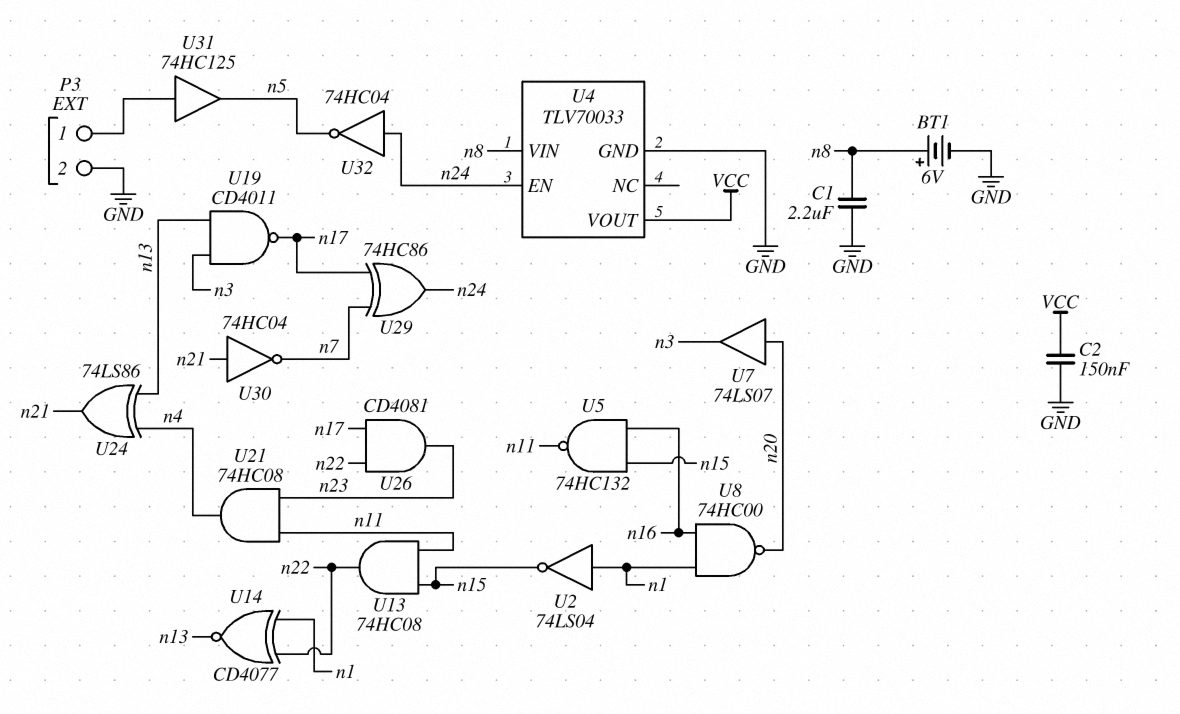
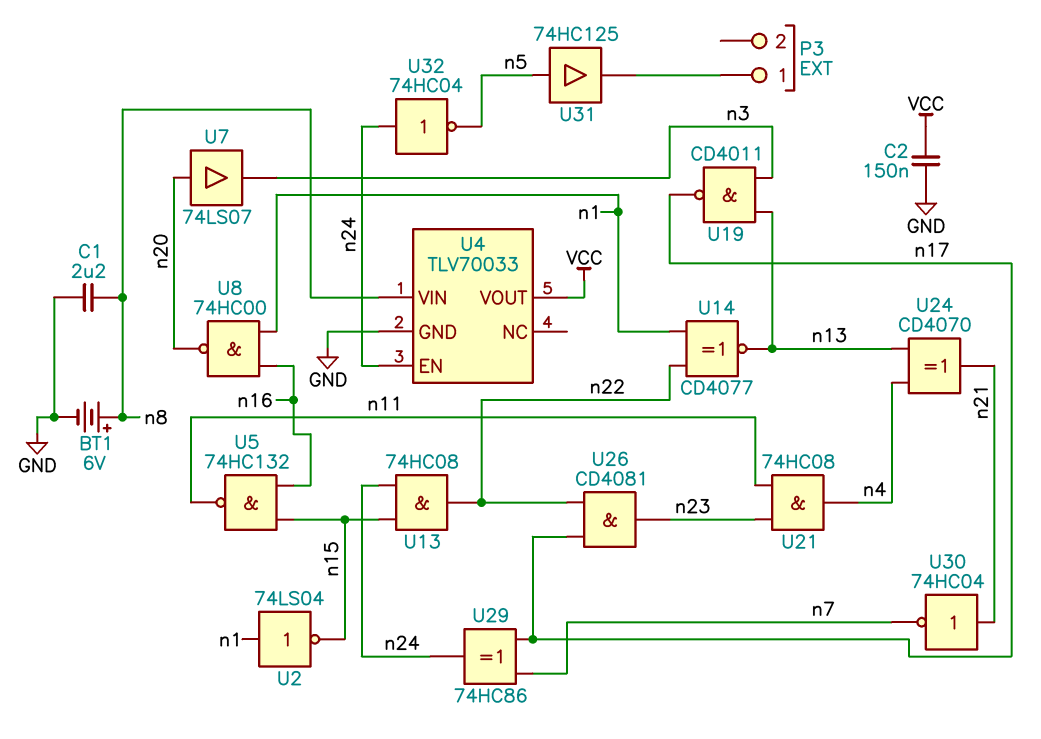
P3 pin 2: GND -> none
U13: AND 74HC08 (in n11, in n15, out n22) -> AND 74HC08 (in n15, in n24, out n22)
U24: XOR 74LS86 (in n4, in n13, out n21) -> XOR CD4070 (in n4, in n13, out n21)
U31: buffer 74HC125 (in P3/1, out n5) -> buffer 74HC125 (in n5, out P3/1)

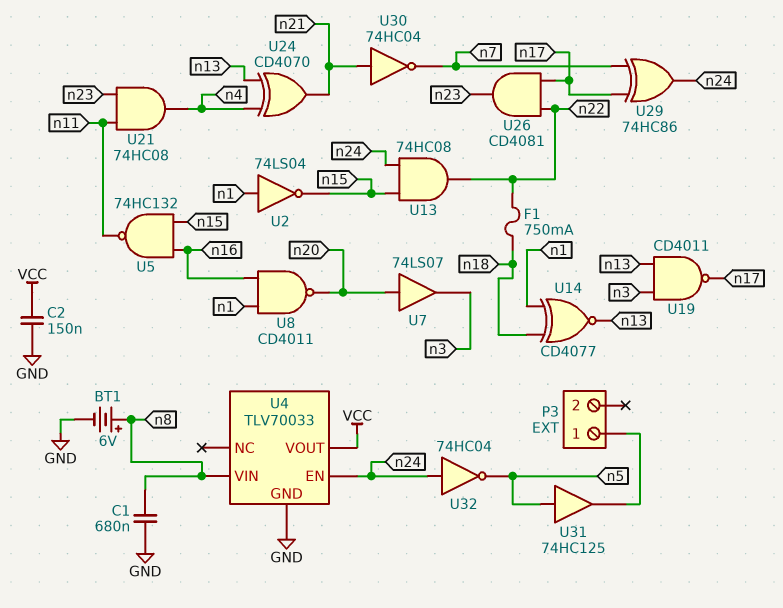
C1: 2.2uF (GND, n8) -> 680nF (GND, n8)
F1: none -> 750mA (n18, n22)
U8: NAND 74HC00 (in n1, in n16, out n20) -> NAND CD4011 (in n1, in n16, out n20)
U14: XNOR CD4077 (in n1, in n22, out n13) -> XNOR CD4077 (in n1, in n18, out n13)

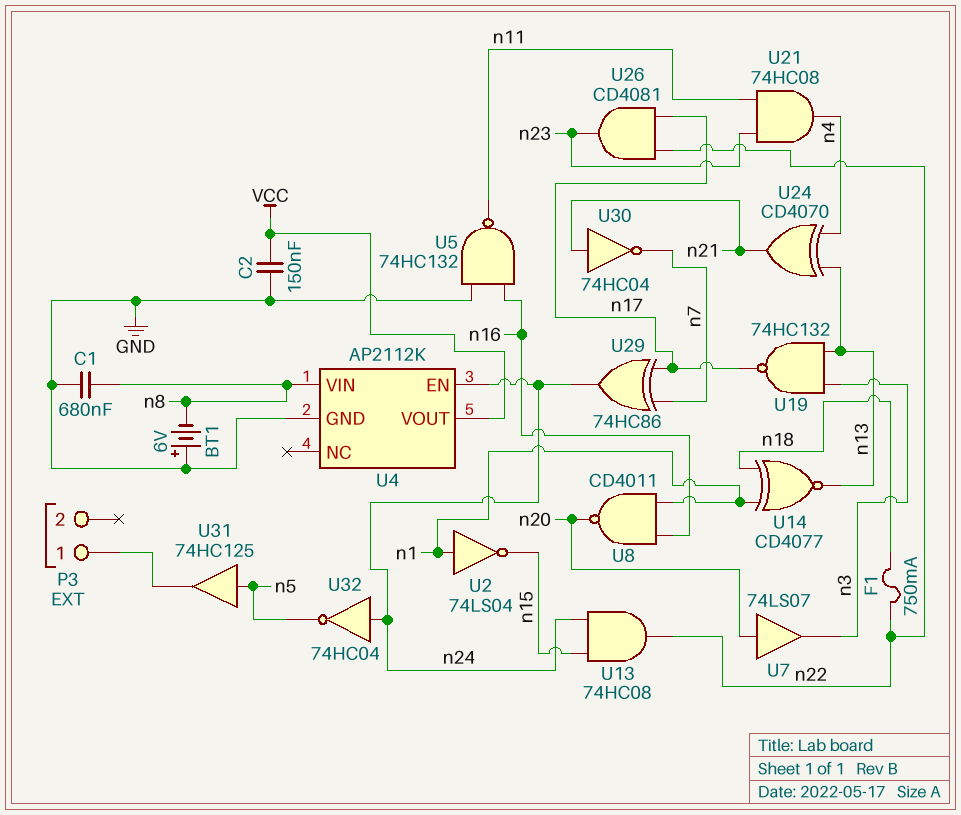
BT1: 6V (plus n8, minus GND) -> 6V (plus GND, minus n8)
U4: TLV70033 -> AP2112K
U5: NAND 74HC132 (in n15, in n16, out n11) -> NAND 74HC132 (in GND, in n16, out n11)
U19: NAND CD4011 (in n3, in n13, out n17) -> NAND 74HC132 (in n3, in n13, out n17)

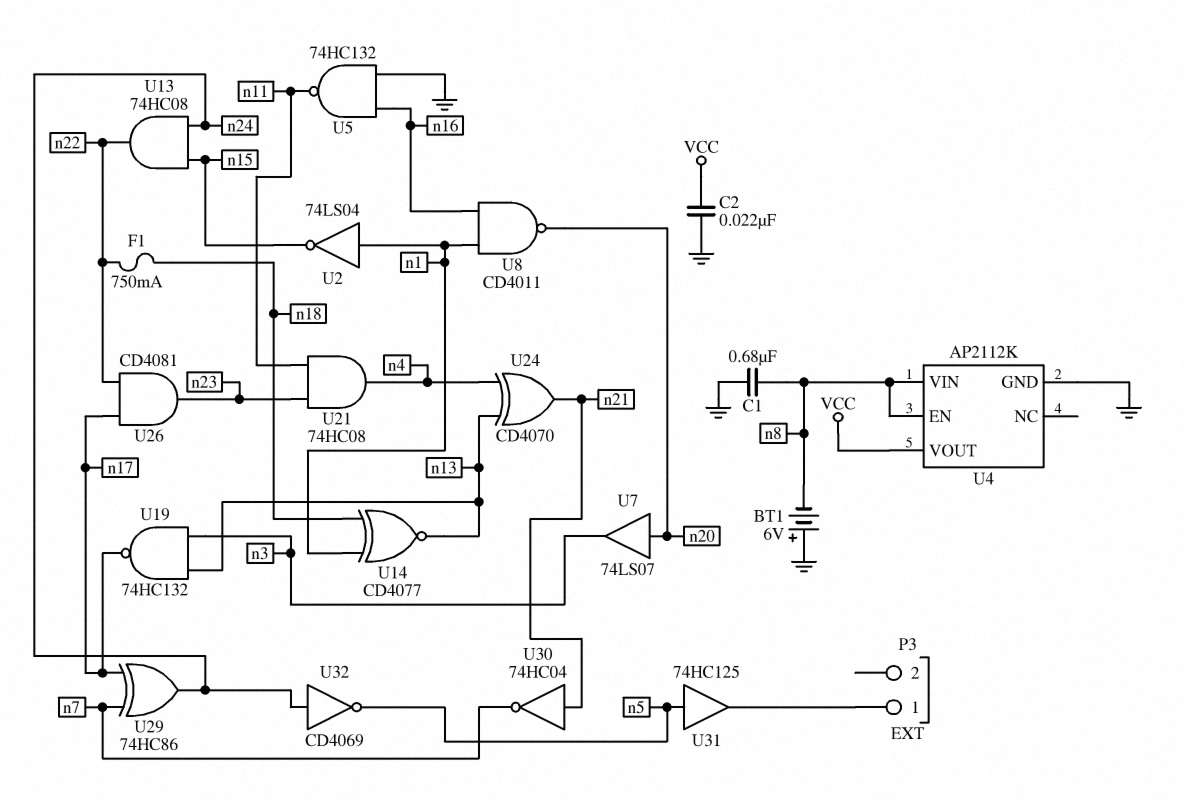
C2: 150nF (GND, VCC) -> 22nF (GND, VCC)
U4 pin EN: n24 -> n8
U32: NOT 74HC04 (in n24, out n5) -> NOT CD4069 (in n24, out n5)

